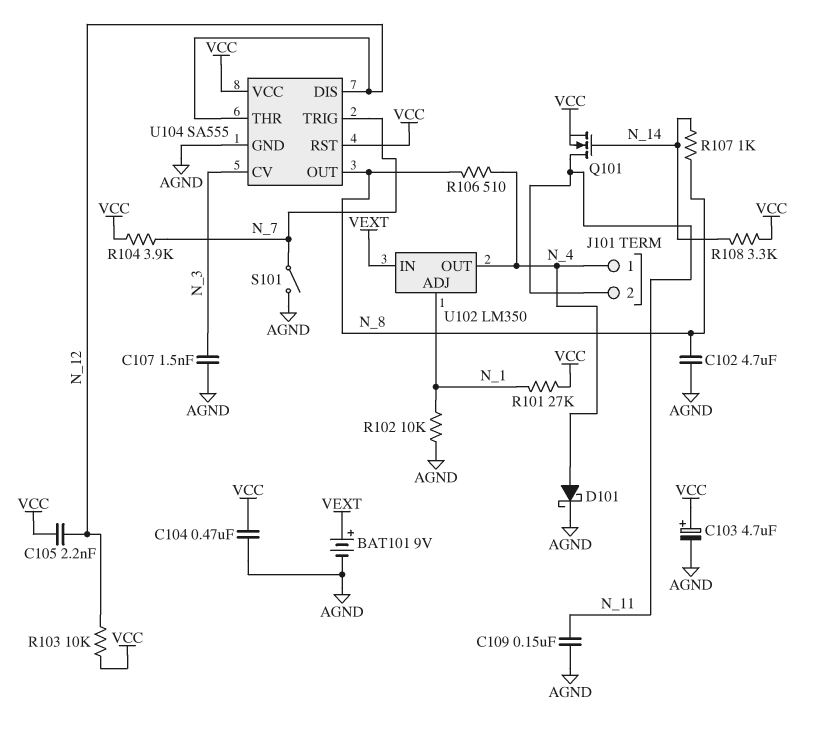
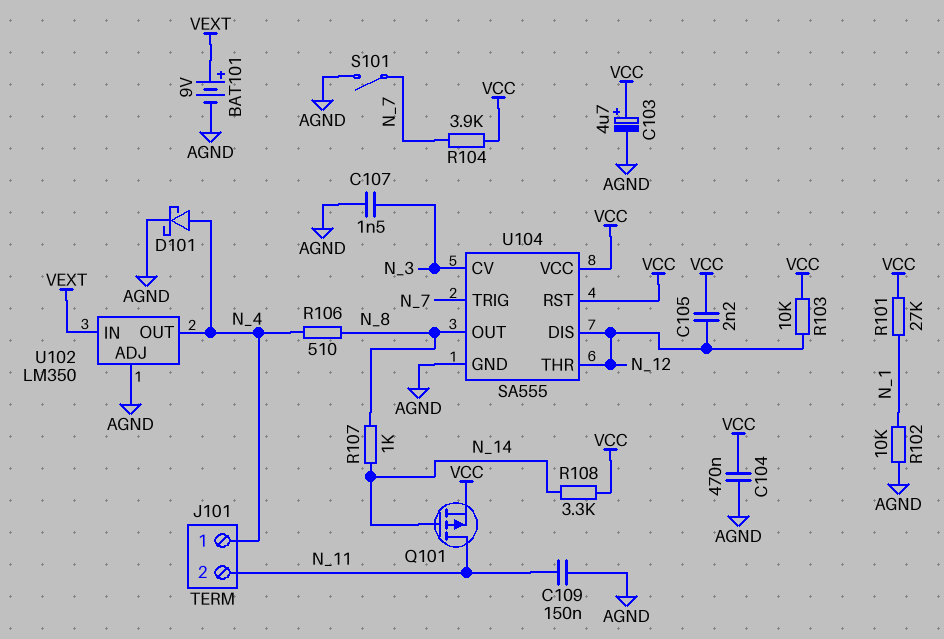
C102: 4.7uF (AGND, N_8) -> none
Q101: NMOS (G N_14, D N_11, S VCC) -> PMOS (G N_14, D N_11, S VCC)
U102 pin ADJ: N_1 -> AGND

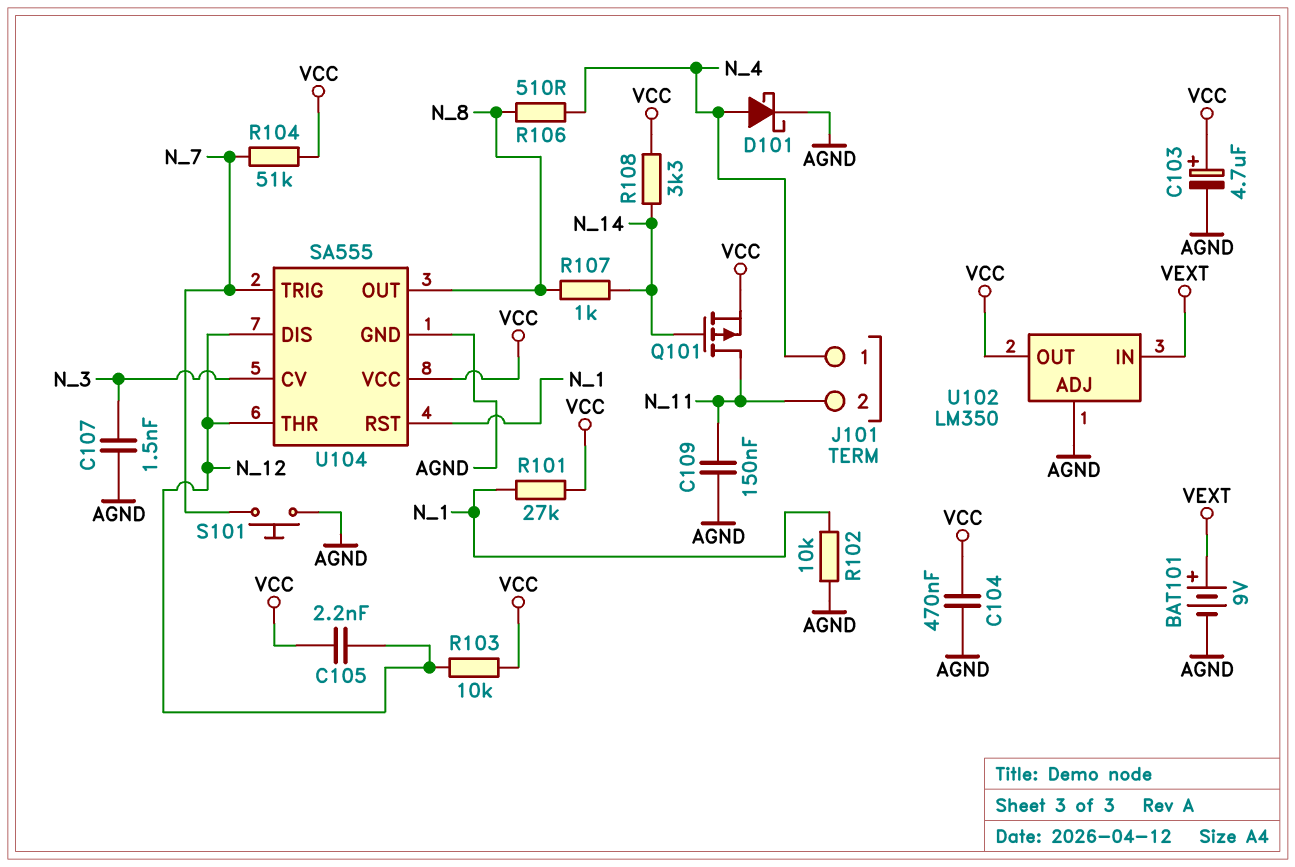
R104: 3.9k (N_7, VCC) -> 51k (N_7, VCC)
S101: switch (AGND, N_7) -> button (AGND, N_7)
U102 pin OUT: N_4 -> VCC
U104 pin RST: VCC -> N_1

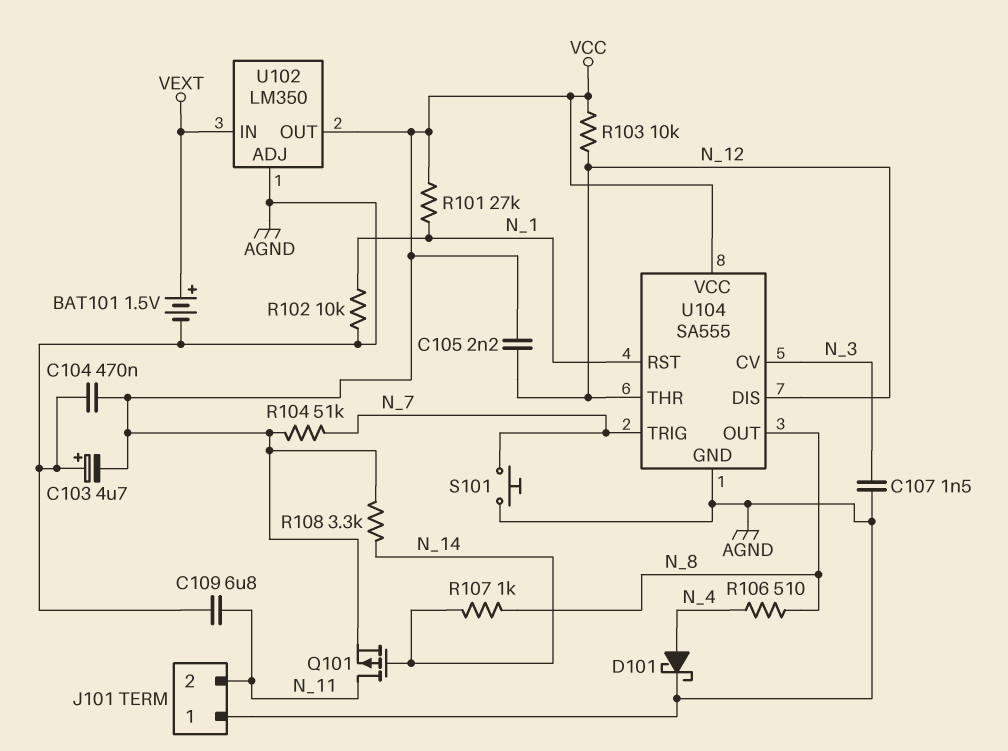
BAT101: 9V (plus VEXT, minus AGND) -> 1.5V (plus VEXT, minus AGND)
C103: 4.7uF (plus VCC, minus AGND) -> 4.7uF (plus AGND, minus VCC)
C109: 150nF (AGND, N_11) -> 6.8uF (AGND, N_11)
J101 pin 1: N_4 -> AGND

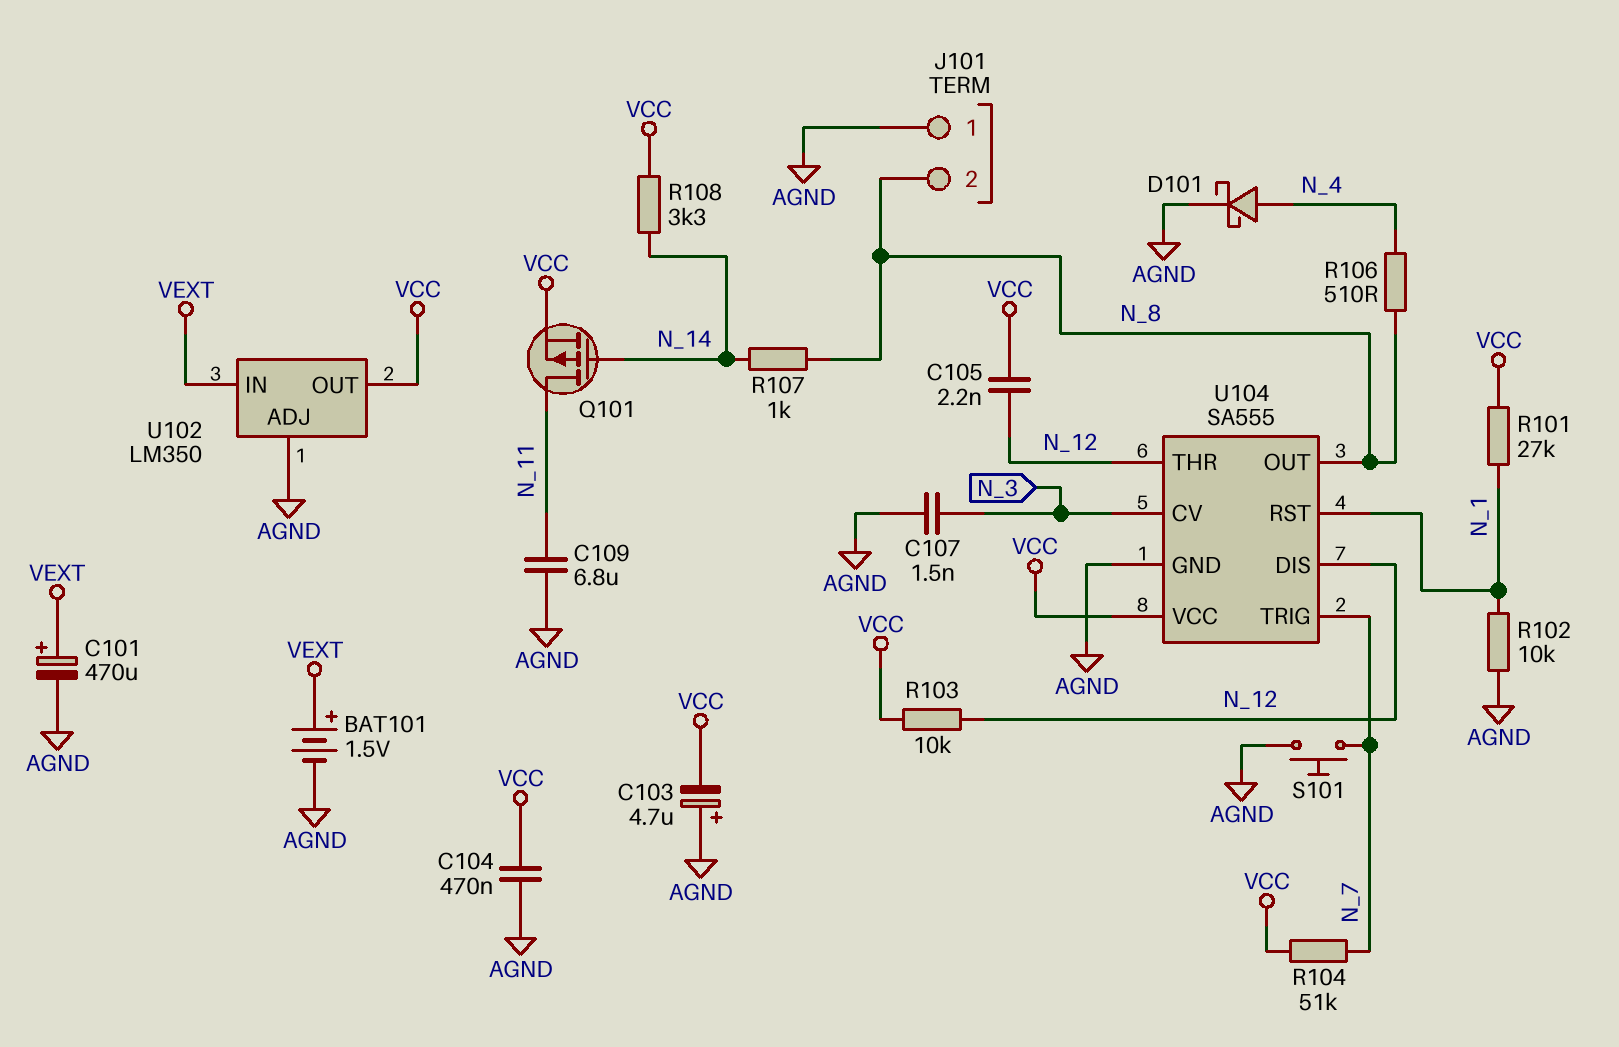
C101: none -> 470uF (plus VEXT, minus AGND)
J101 pin 2: N_11 -> N_8

